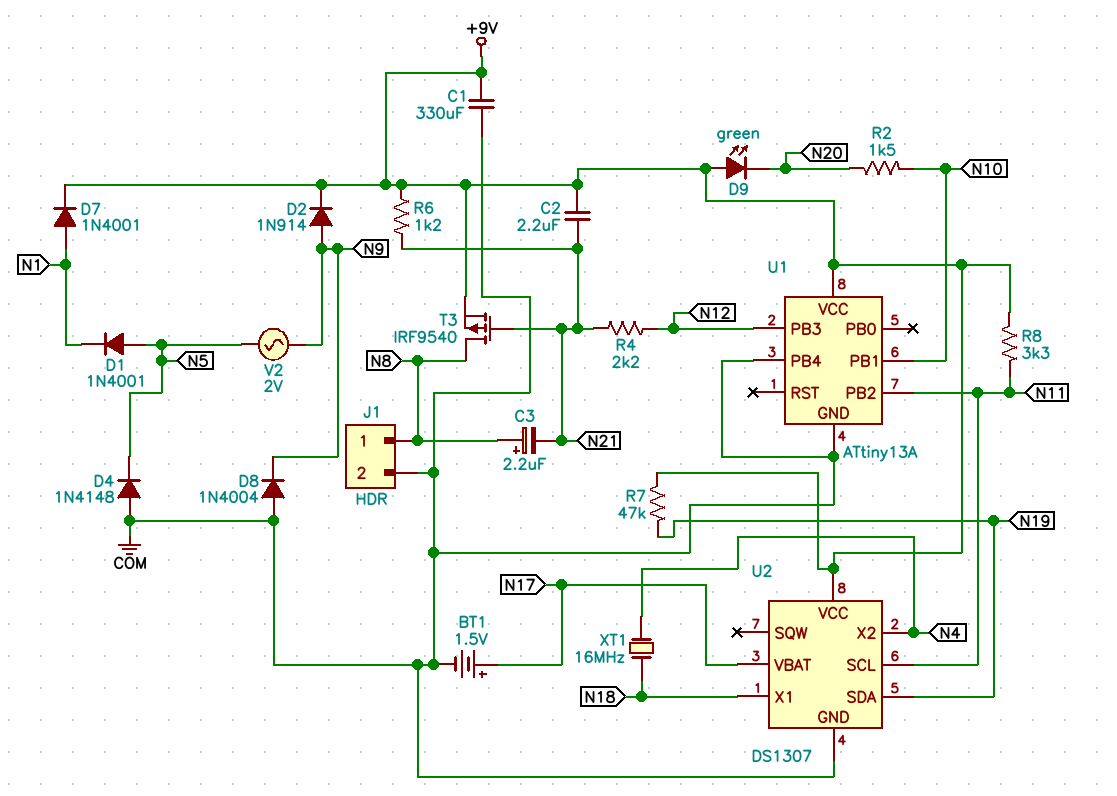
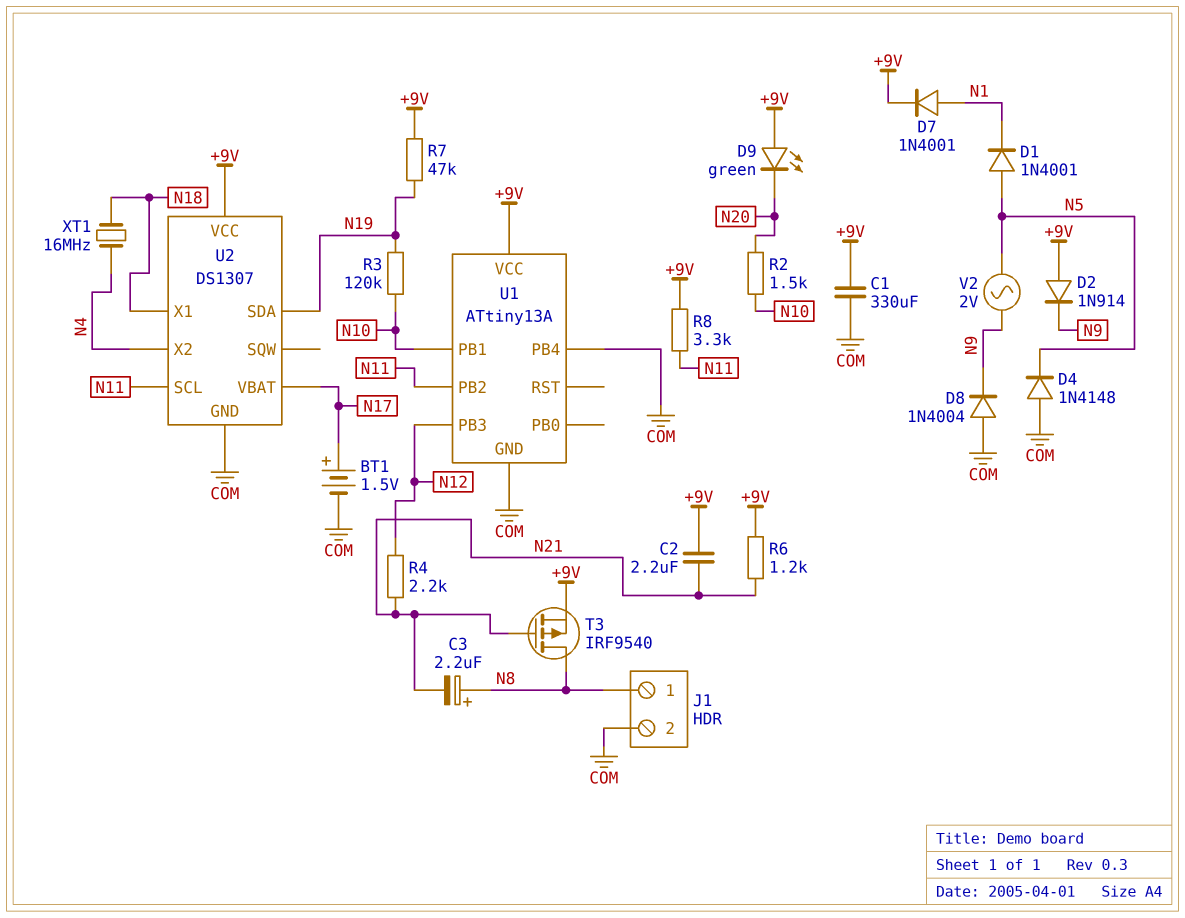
D2: diode 1N914 (A N9, K +9V) -> diode 1N914 (A +9V, K N9)
R3: none -> 120k (N10, N19)

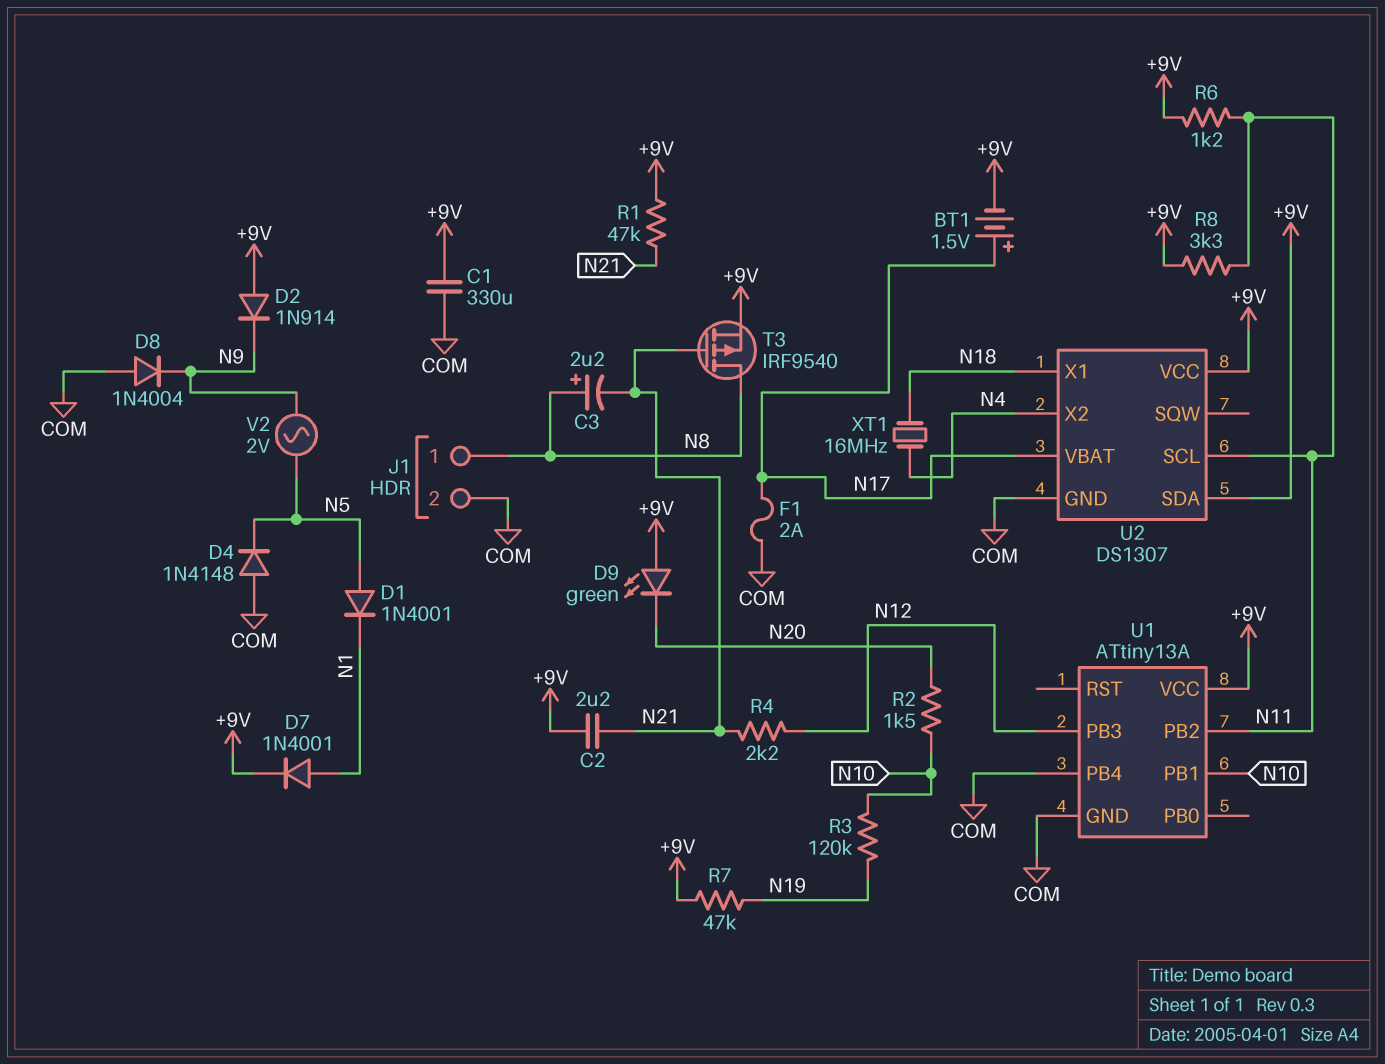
BT1: 1.5V (plus N17, minus COM) -> 1.5V (plus N17, minus +9V)
F1: none -> 2A (COM, N17)
R1: none -> 47k (+9V, N21)
R6: 1.2k (+9V, N21) -> 1.2k (+9V, N11)
U2 pin SDA: N19 -> +9V

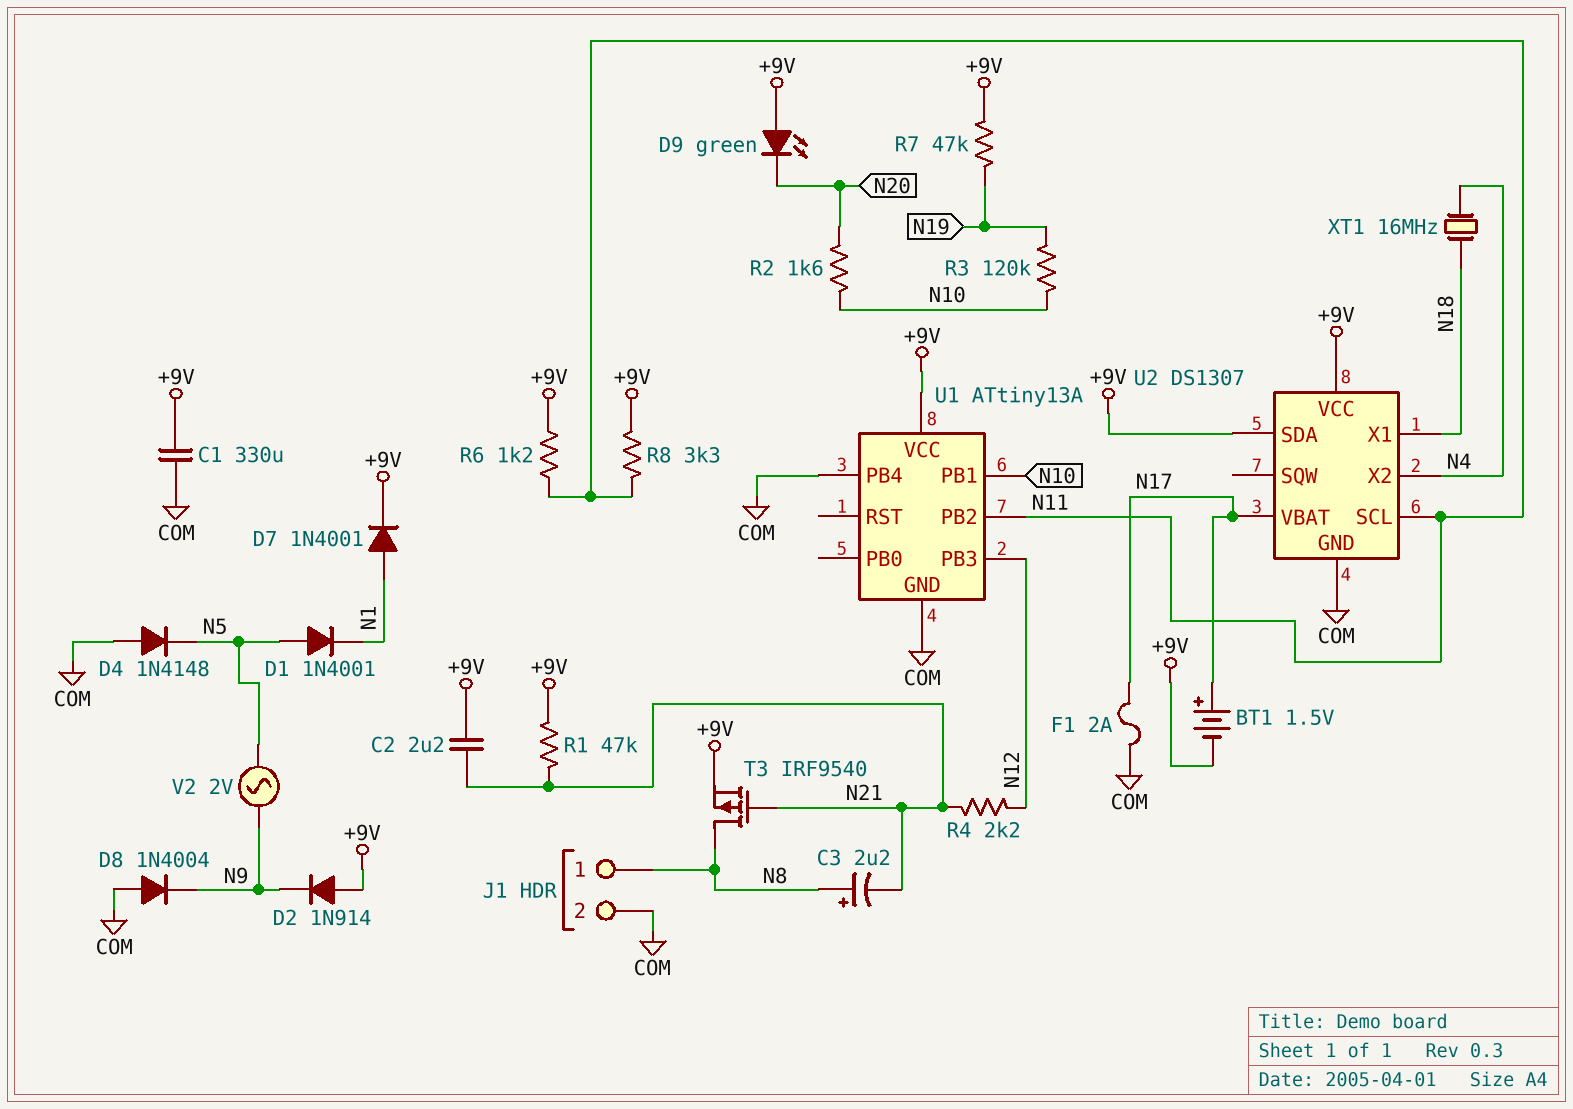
R2: 1.5k (N10, N20) -> 1.6k (N10, N20)

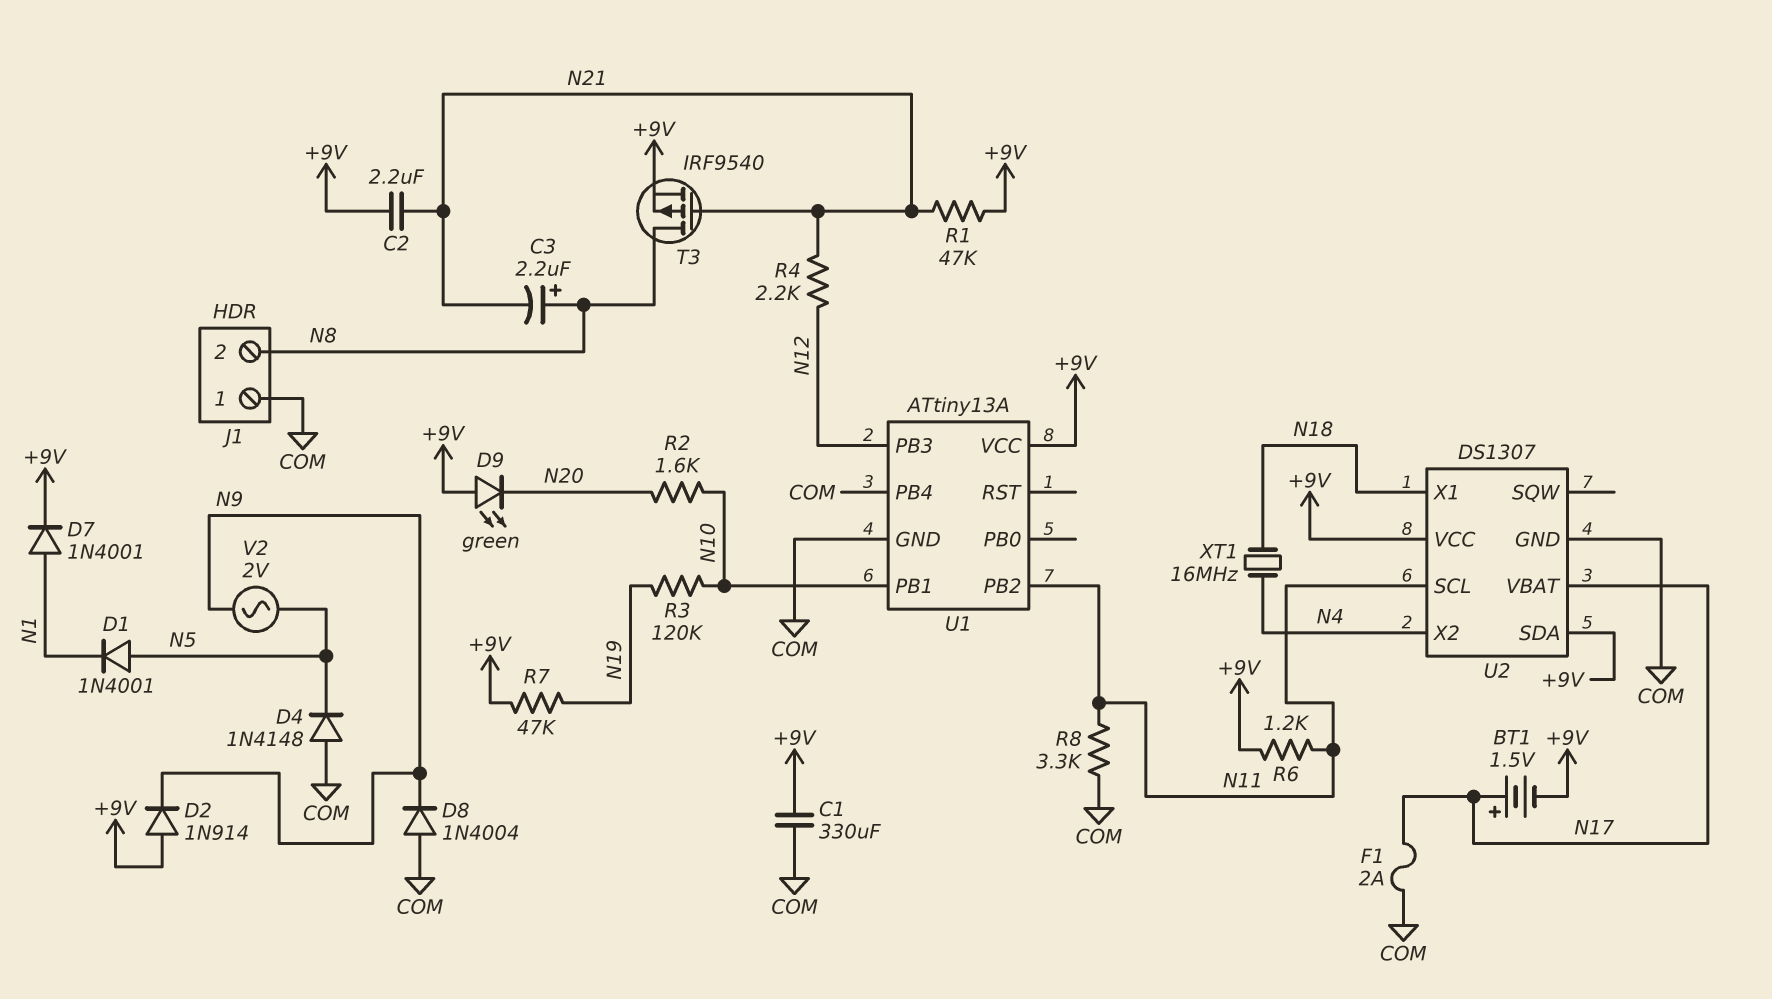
J1 pin 1: N8 -> COM
J1 pin 2: COM -> N8
R8: 3.3k (+9V, N11) -> 3.3k (COM, N11)

